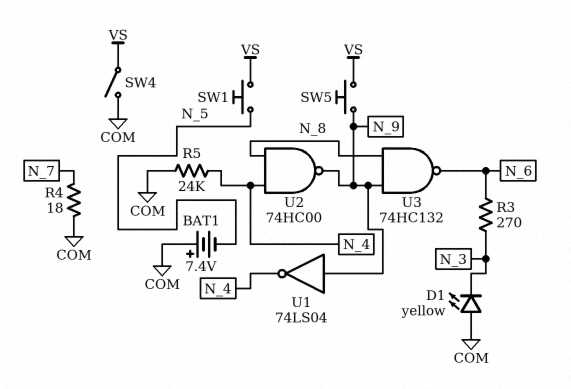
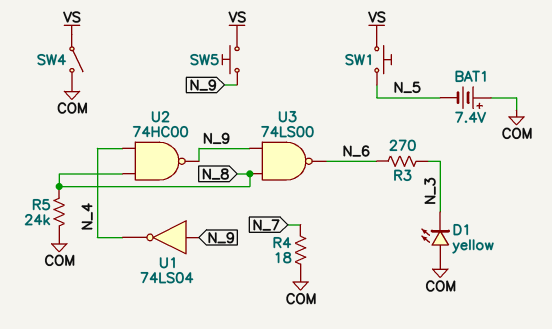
R5: 24k (COM, N_4) -> 24k (COM, N_8)
U3: NAND 74HC132 (in N_8, in N_9, out N_6) -> NAND 74LS00 (in N_8, in N_9, out N_6)

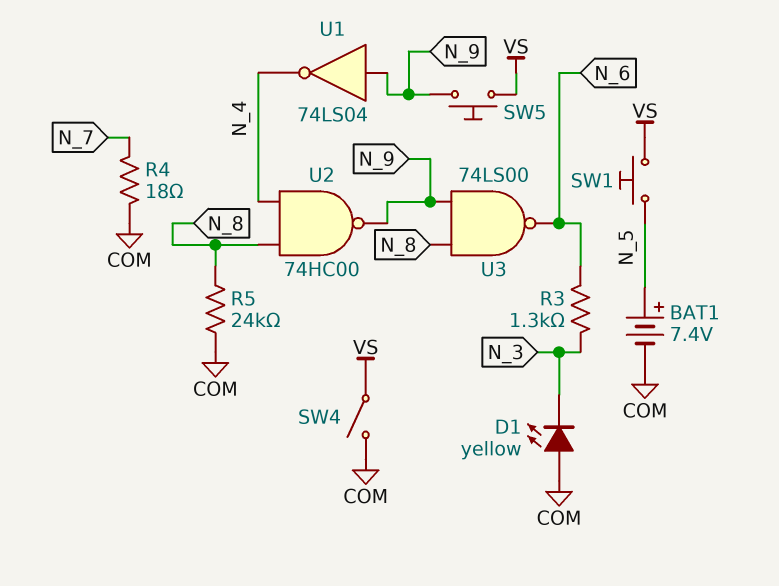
BAT1: 7.4V (plus COM, minus N_5) -> 7.4V (plus N_5, minus COM)
R3: 270 (N_3, N_6) -> 1.3k (N_3, N_6)

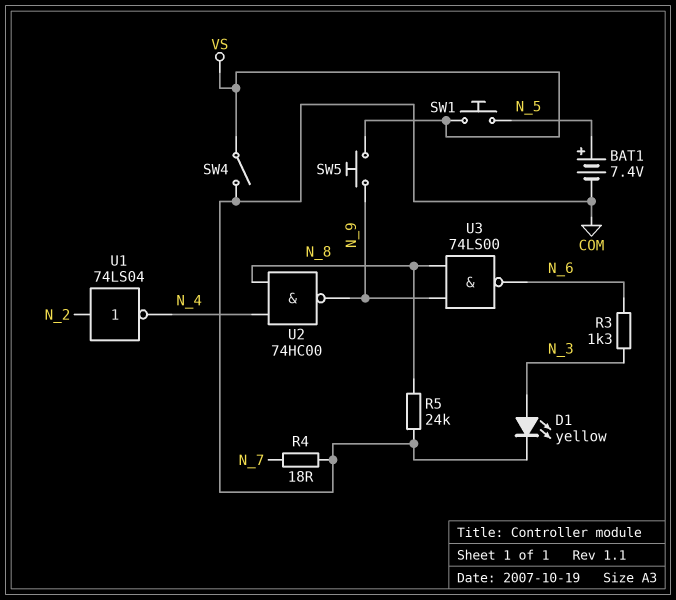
D1: LED yellow (A COM, K N_3) -> LED yellow (A N_3, K COM)
U1: NOT 74LS04 (in N_9, out N_4) -> NOT 74LS04 (in N_2, out N_4)

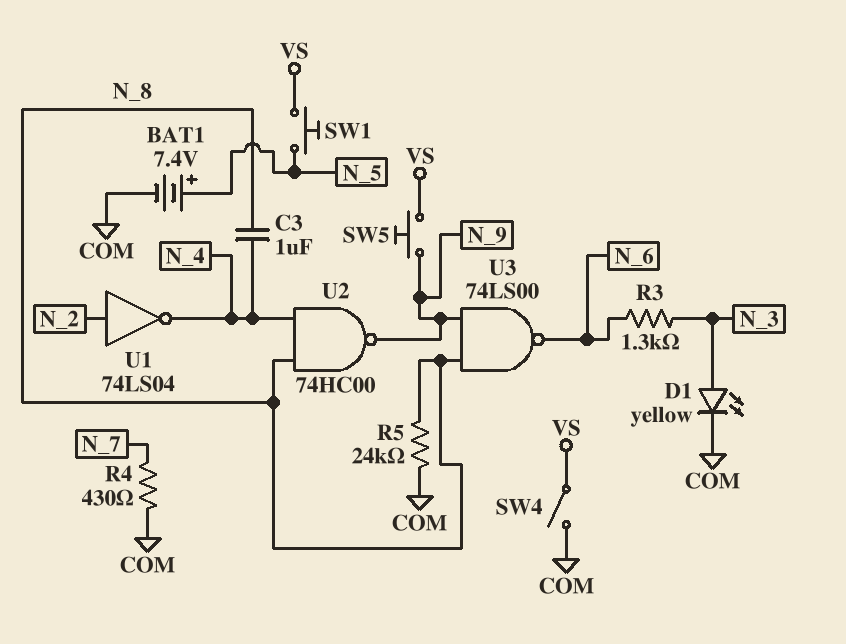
C3: none -> 1uF (N_4, N_8)
R4: 18 (COM, N_7) -> 430 (COM, N_7)

